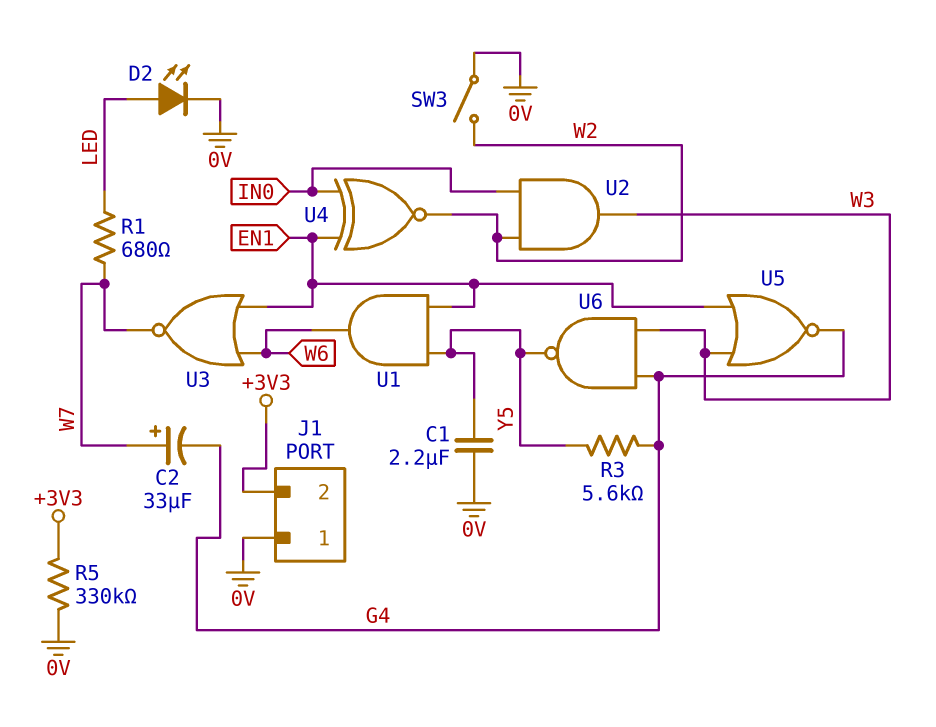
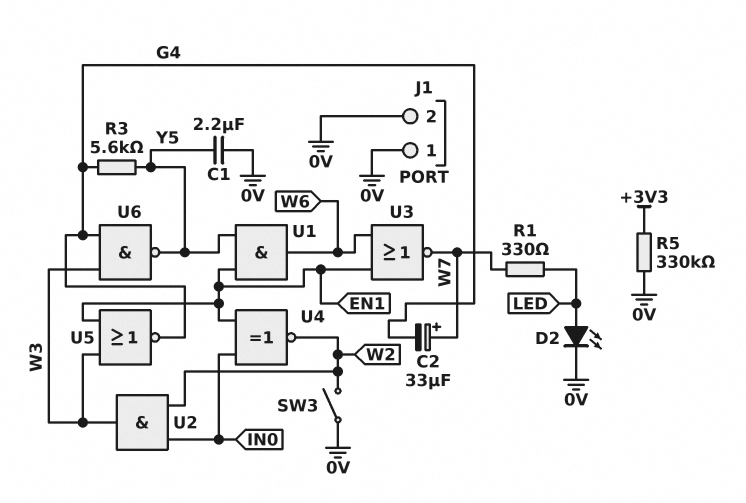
J1 pin 2: +3V3 -> 0V
R1: 680 (LED, W7) -> 330 (LED, W7)

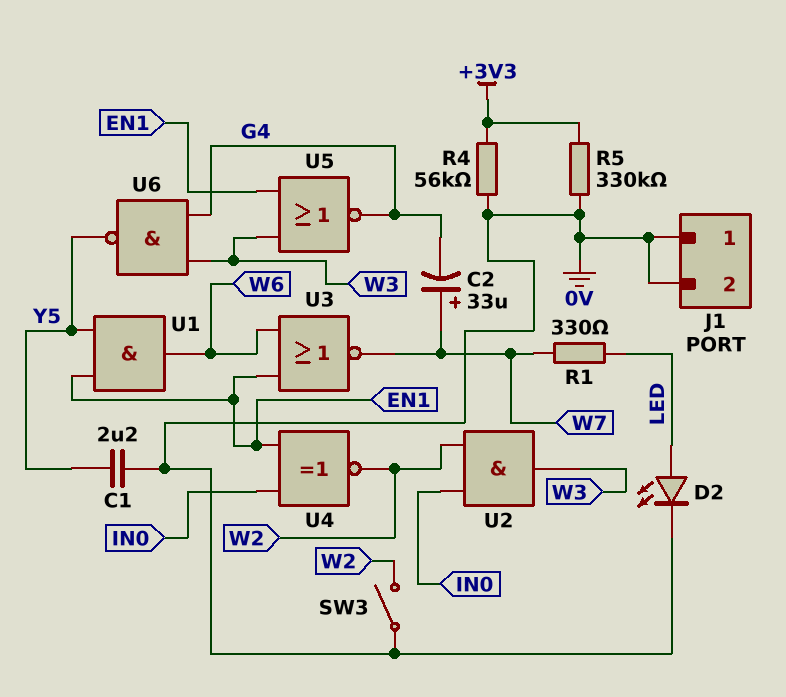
R3: 5.6k (G4, Y5) -> none
R4: none -> 56k (+3V3, 0V)

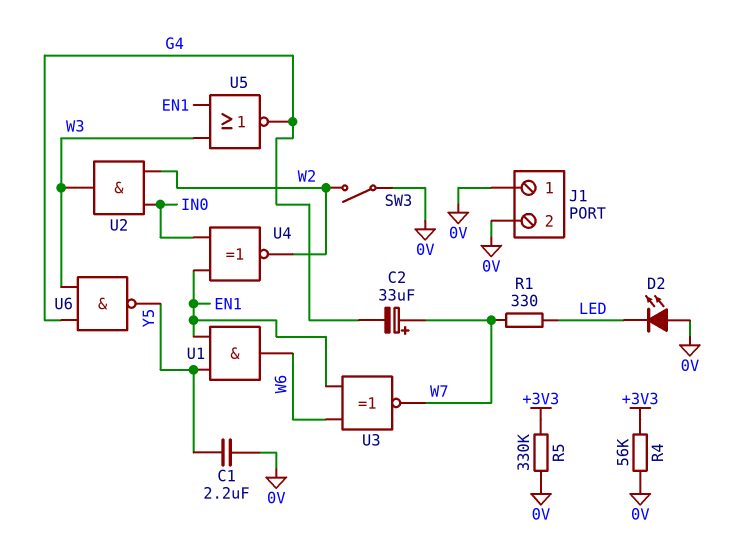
D2: LED (A LED, K 0V) -> LED (A 0V, K LED)
U3: NOR (in EN1, in W6, out W7) -> XNOR (in EN1, in W6, out W7)

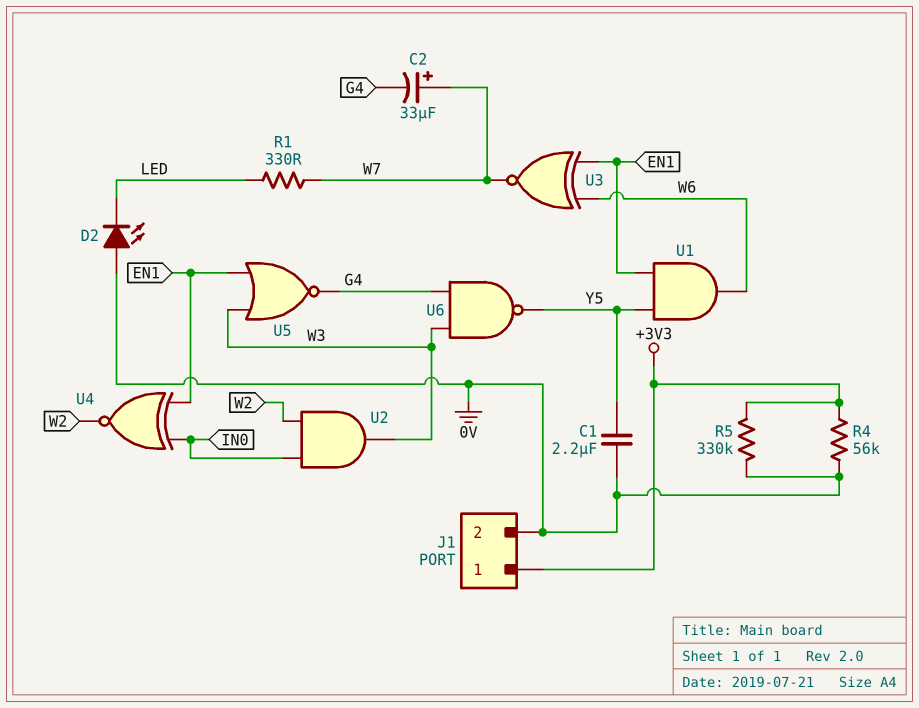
J1 pin 1: 0V -> +3V3
SW3: switch (0V, W2) -> none

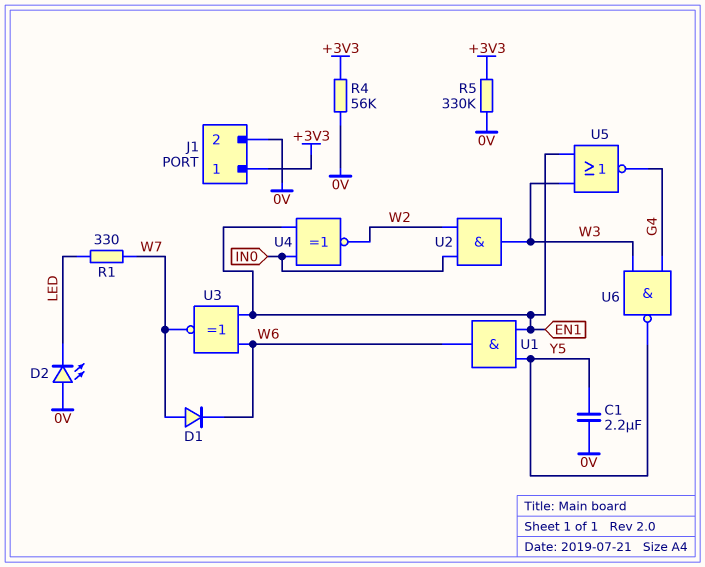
C2: 33uF (plus W7, minus G4) -> none
D1: none -> diode (A W7, K W6)

